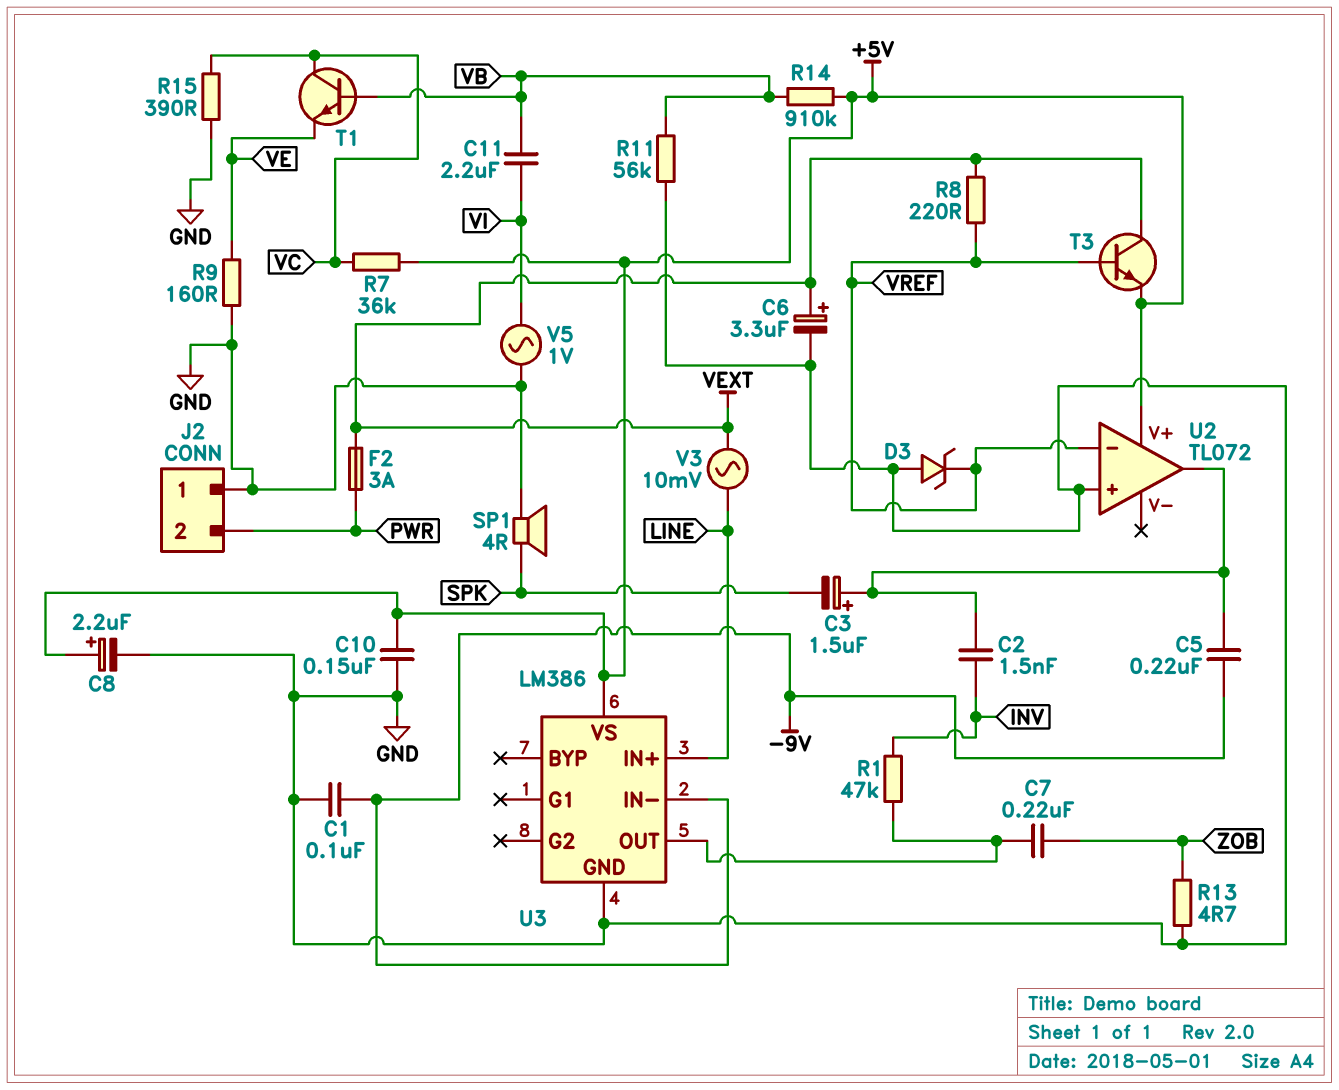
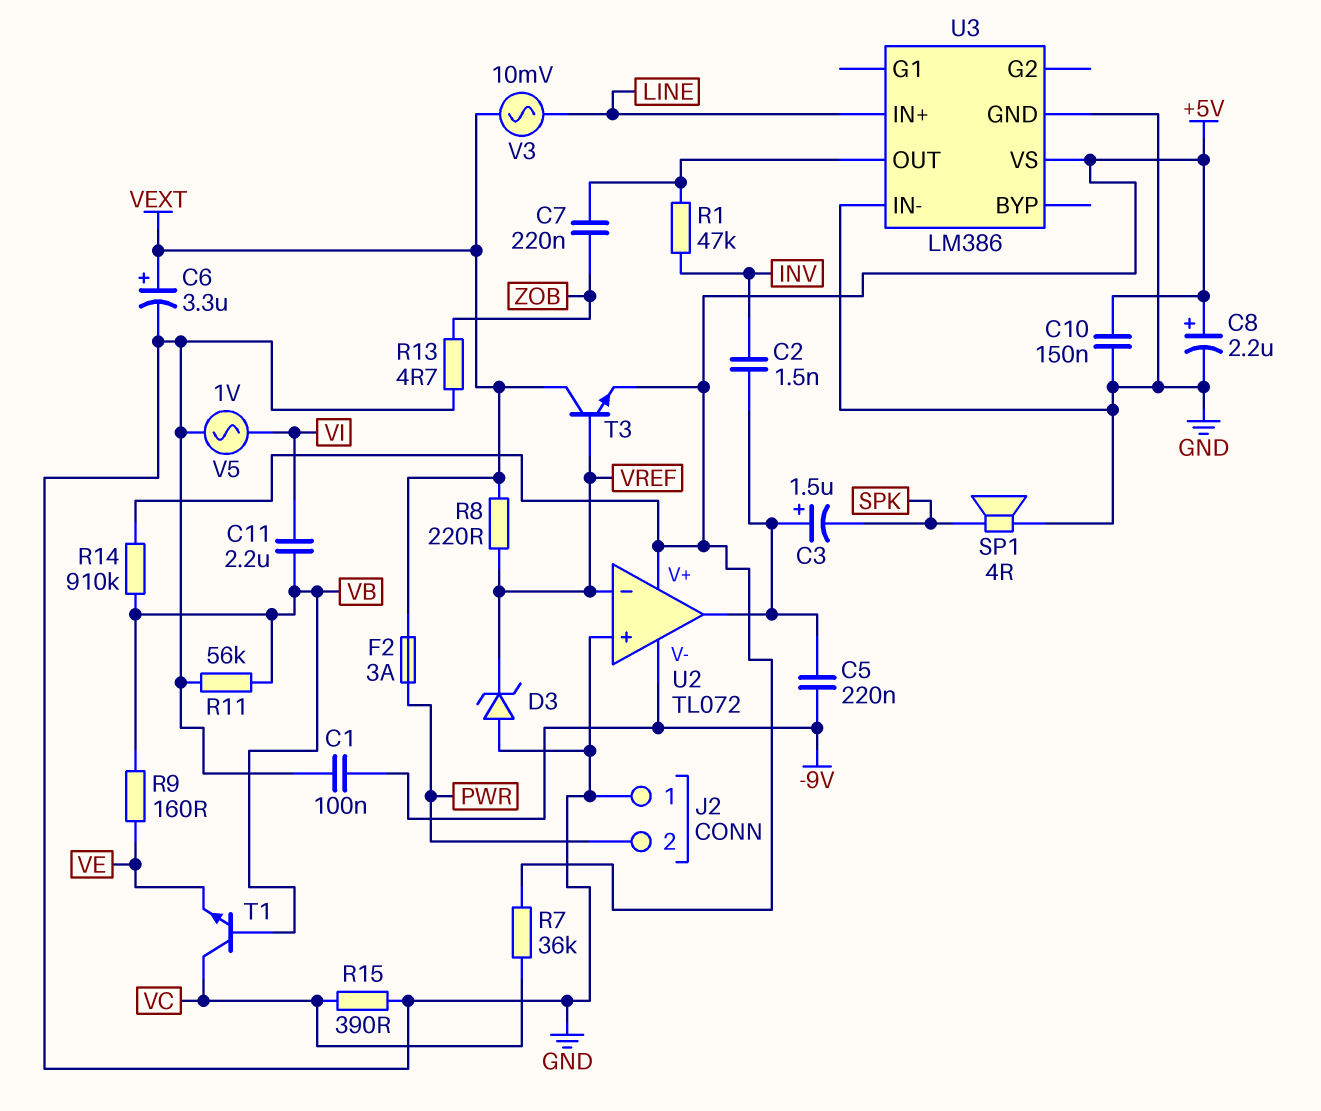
R9: 160 (GND, VE) -> 160 (VB, VE)
U2 pin V-: none -> -9V
U3 pin IN-: -9V -> GND

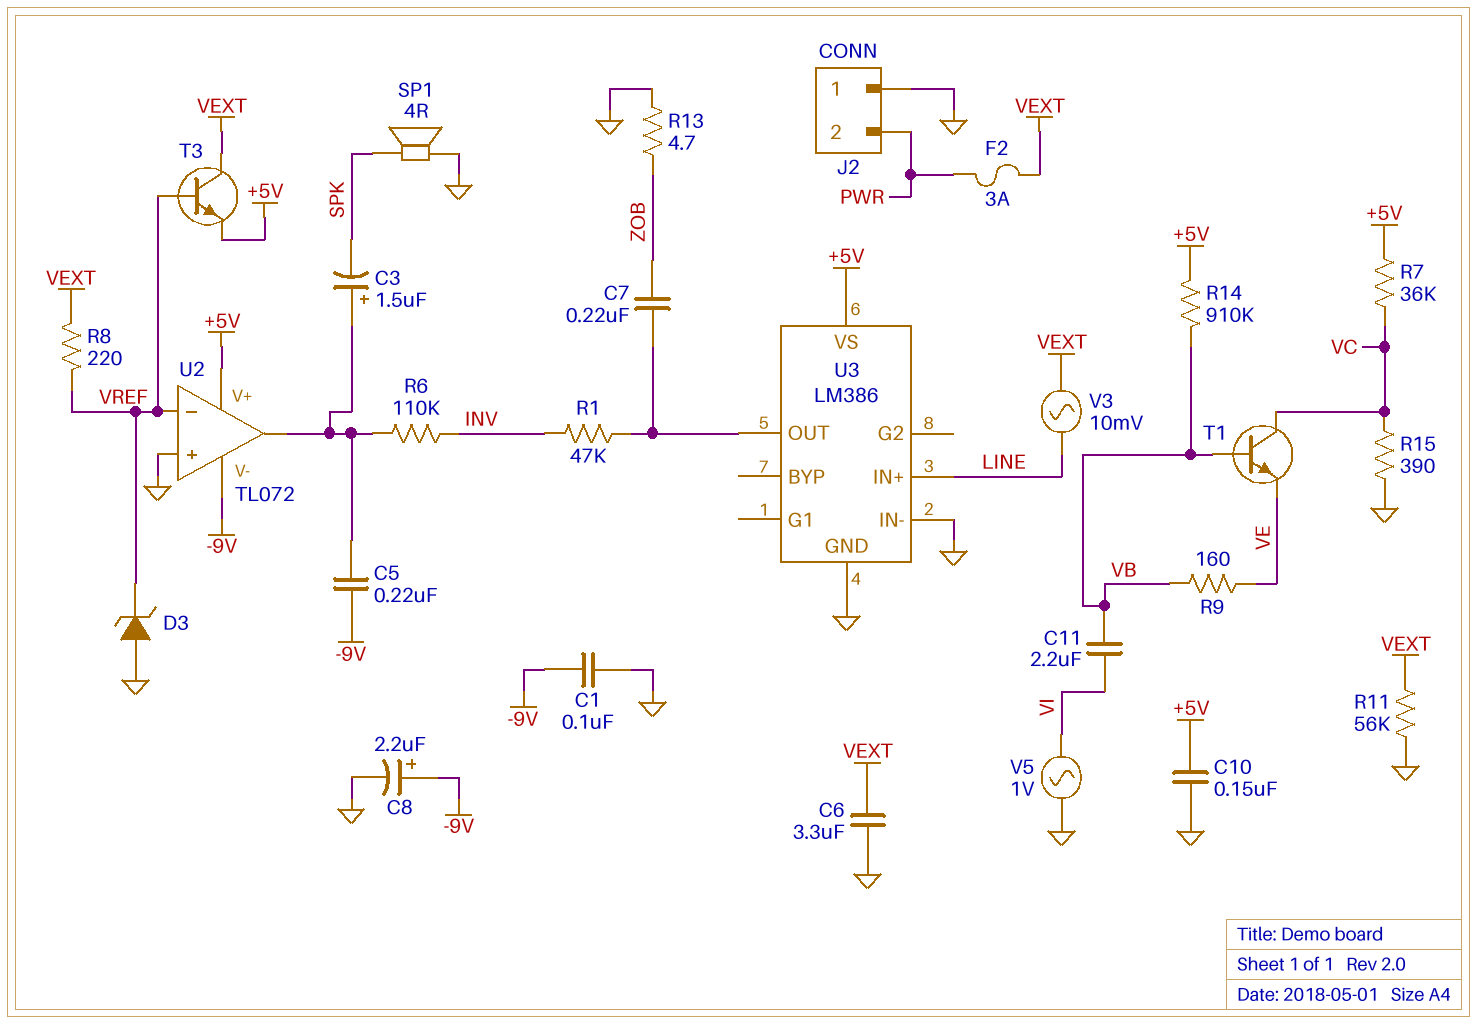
C2: 1.5nF (INV, U2/out) -> none
C6: 3.3uF (plus VEXT, minus GND) -> 3.3uF (GND, VEXT)
C8: 2.2uF (plus +5V, minus GND) -> 2.2uF (plus -9V, minus GND)
R6: none -> 110k (INV, U2/out)
R11: 56k (GND, VB) -> 56k (GND, VEXT)

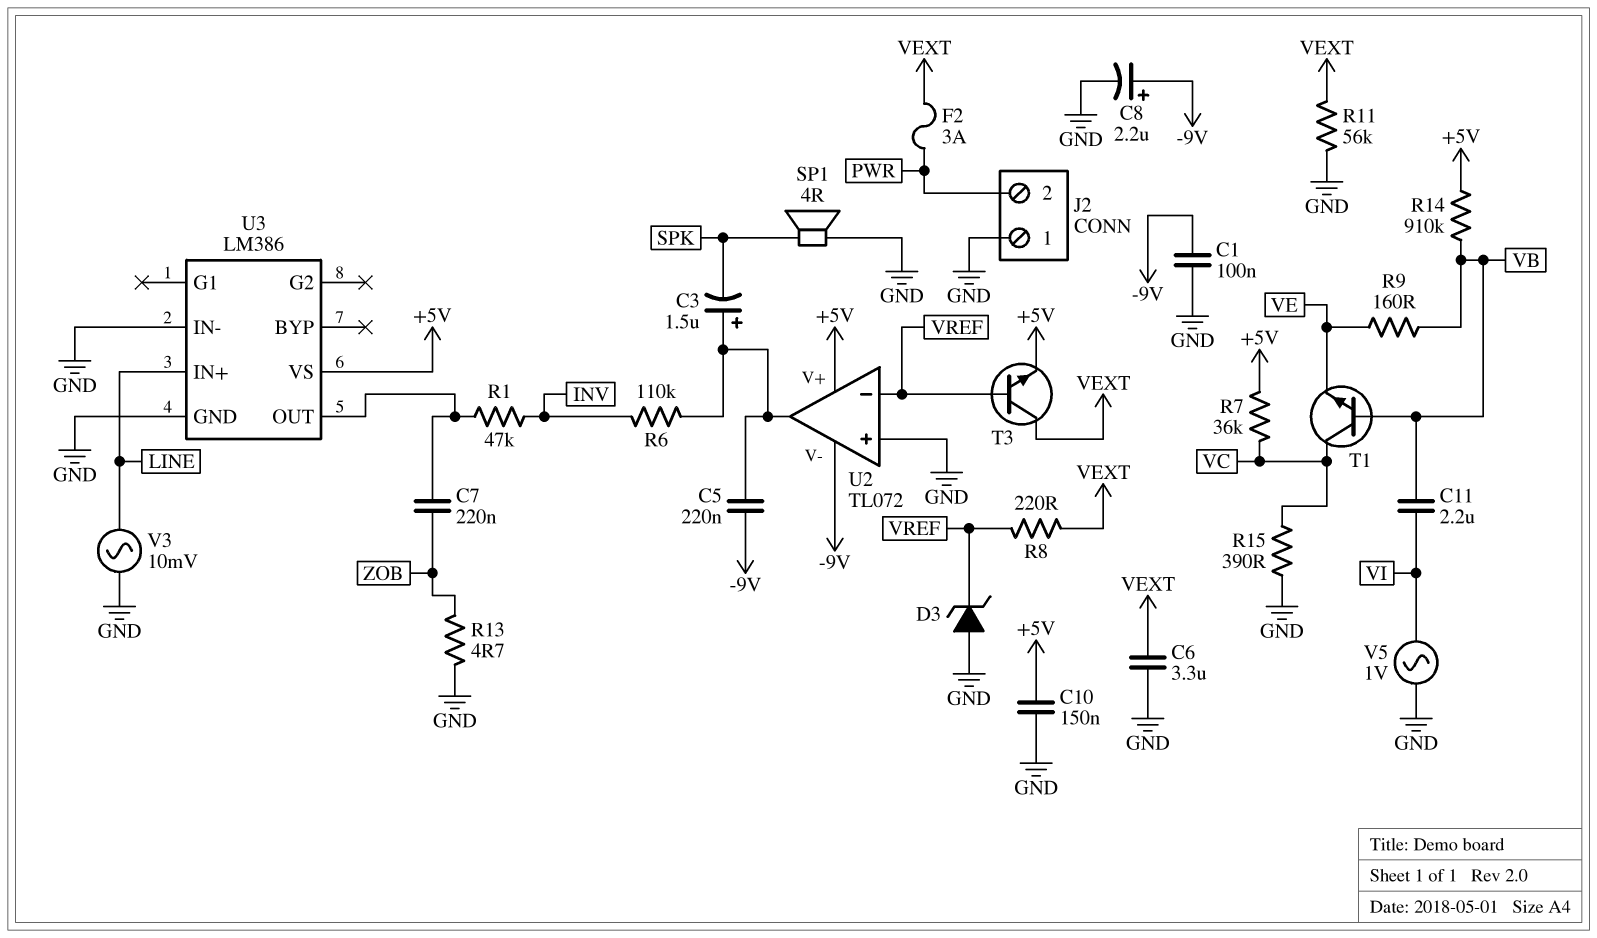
V3: AC 10mV (LINE, VEXT) -> AC 10mV (GND, LINE)

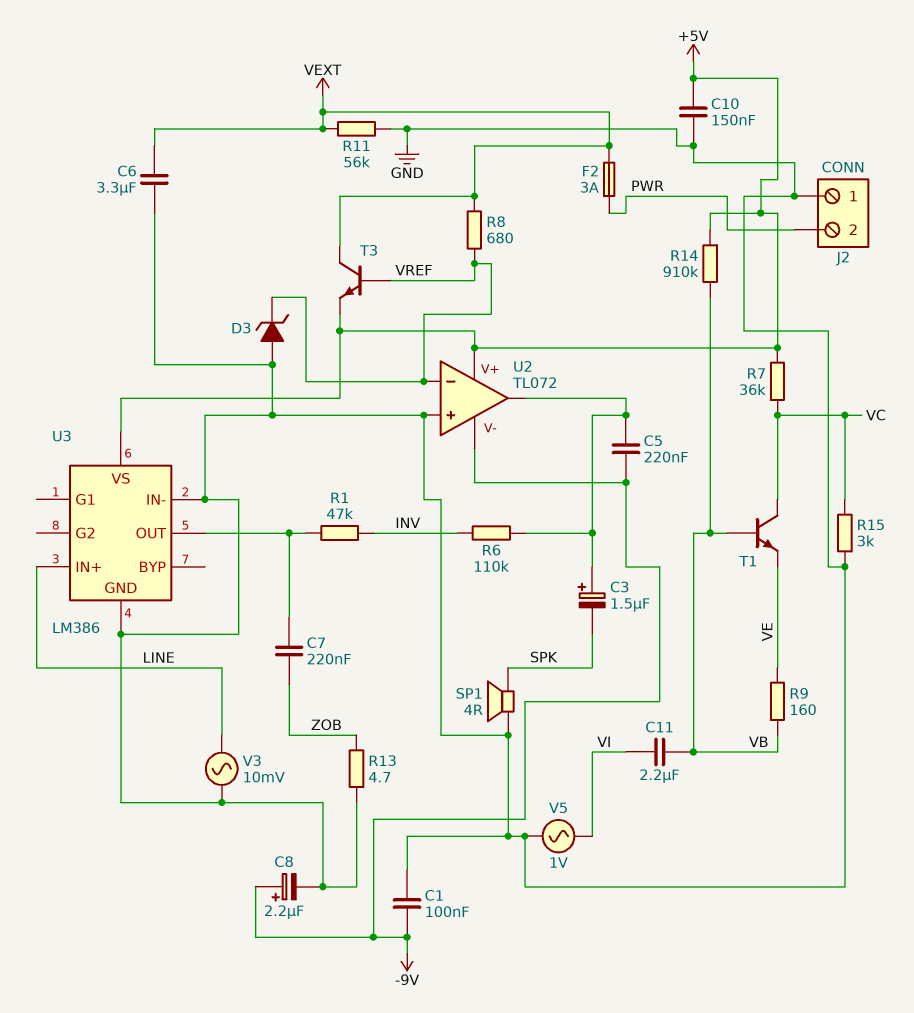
R8: 220 (VEXT, VREF) -> 680 (VEXT, VREF)
R15: 390 (GND, VC) -> 3k (GND, VC)

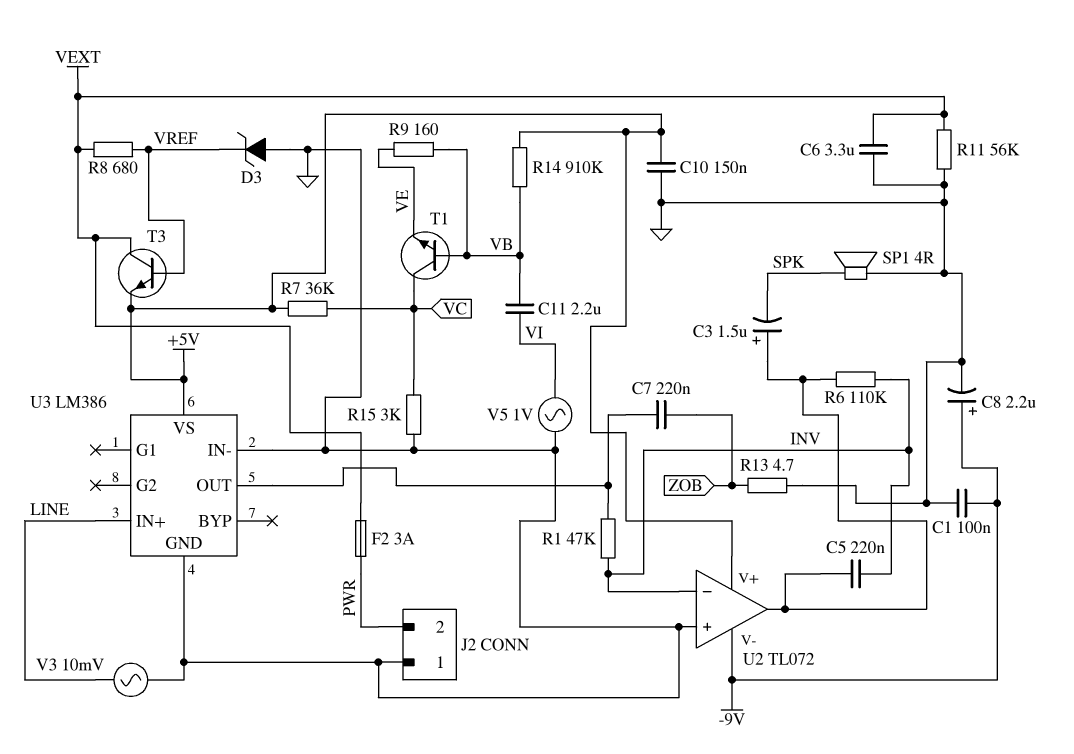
C5: 220nF (-9V, U2/out) -> 220nF (INV, U2/out)
U2 pin in-: VREF -> INV

